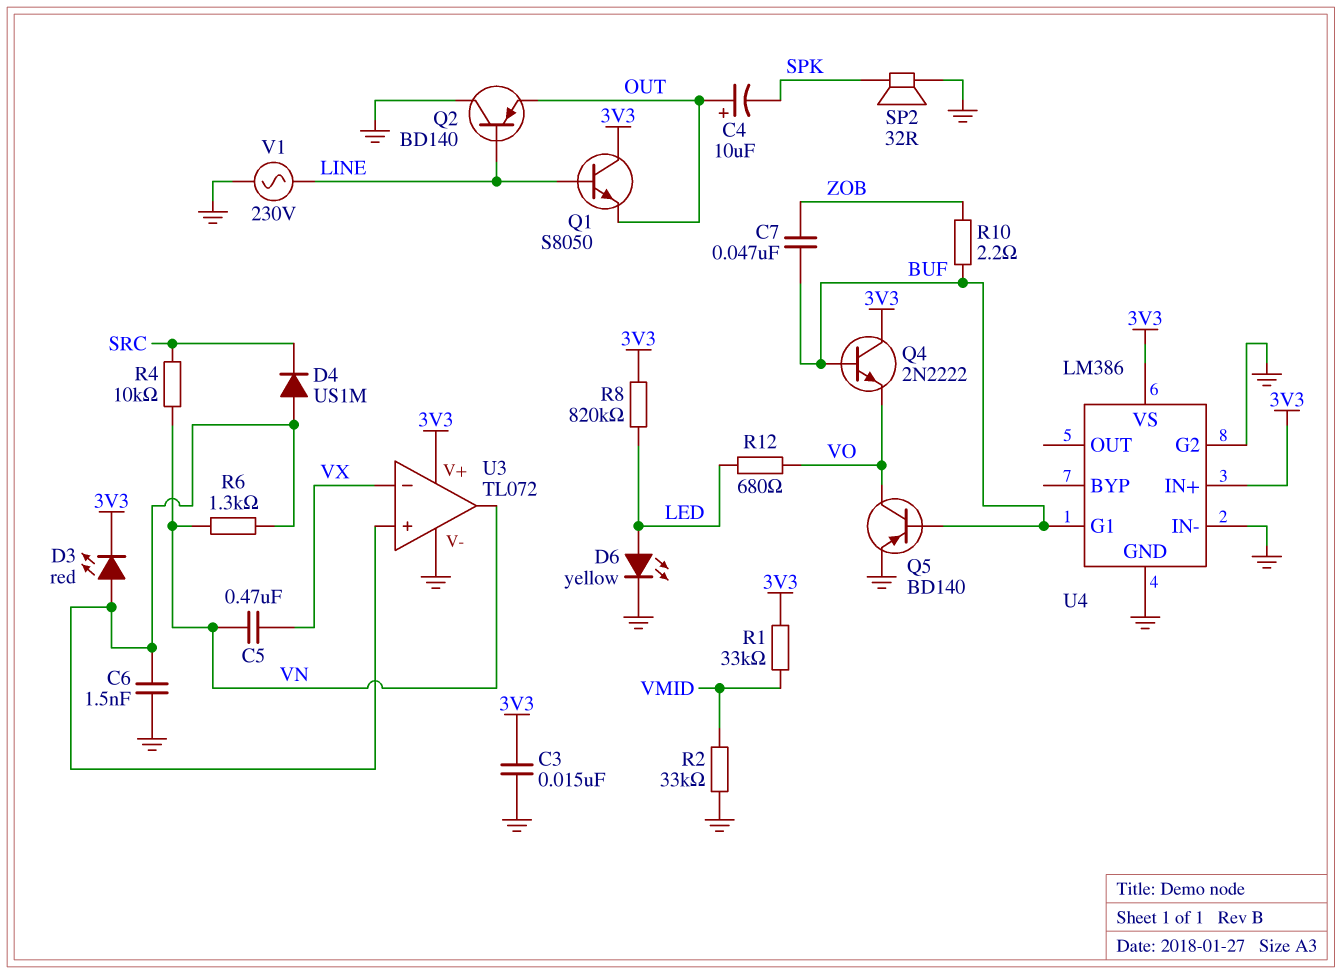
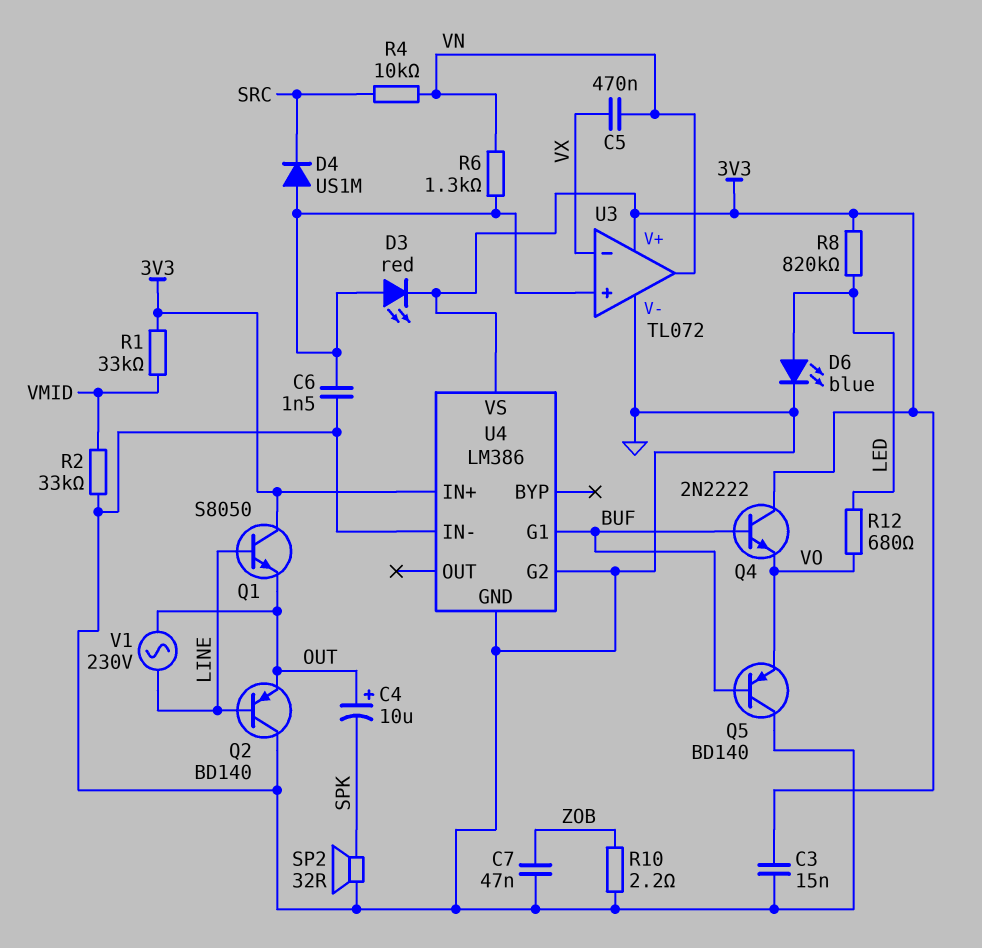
C7: 47nF (BUF, ZOB) -> 47nF (GND, ZOB)
D6: LED yellow (A LED, K GND) -> LED blue (A LED, K GND)
Q5: PNP BD140 (B BUF, C VO, E GND) -> PNP BD140 (B BUF, C GND, E VO)
R10: 2.2 (BUF, ZOB) -> 2.2 (GND, ZOB)
V1: AC 230V (GND, LINE) -> AC 230V (LINE, OUT)

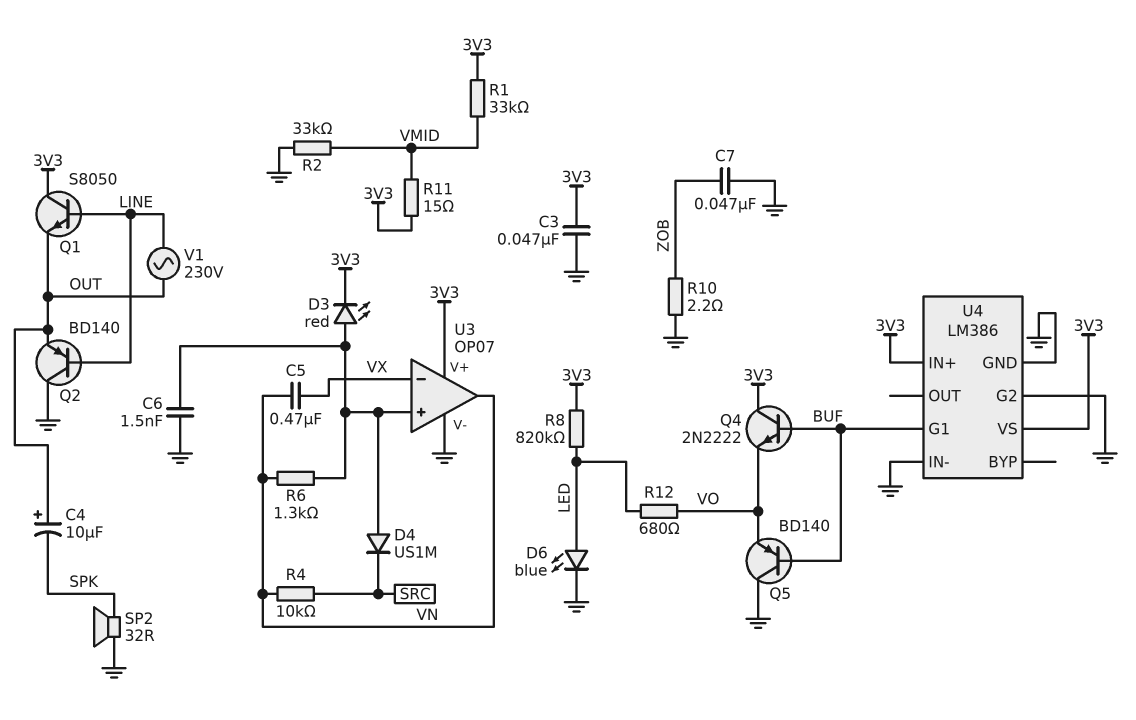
C3: 15nF (3V3, GND) -> 47nF (3V3, GND)
R11: none -> 15 (3V3, VMID)
U3: TL072 -> OP07

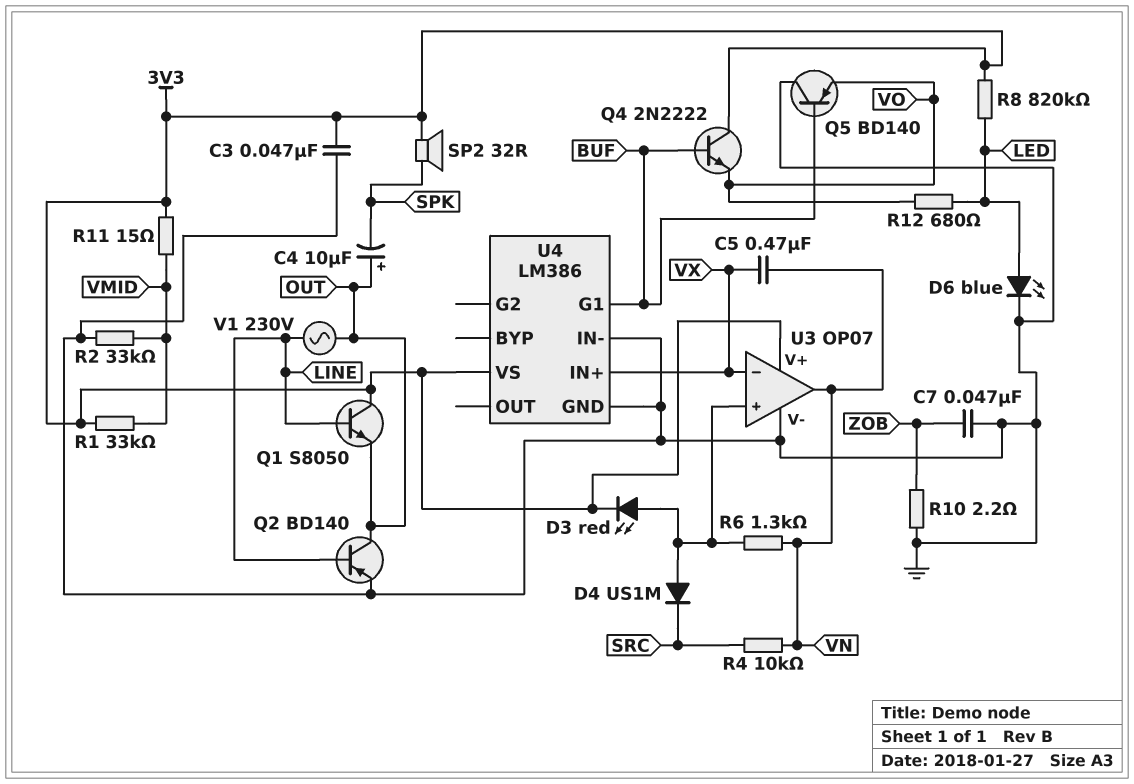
C6: 1.5nF (GND, U3/in+) -> none
Q2: PNP BD140 (B LINE, C GND, E OUT) -> PNP BD140 (B LINE, C OUT, E GND)
SP2: speaker 32R (GND, SPK) -> speaker 32R (3V3, SPK)
U4 pin G2: GND -> none
U4 pin IN+: 3V3 -> VX

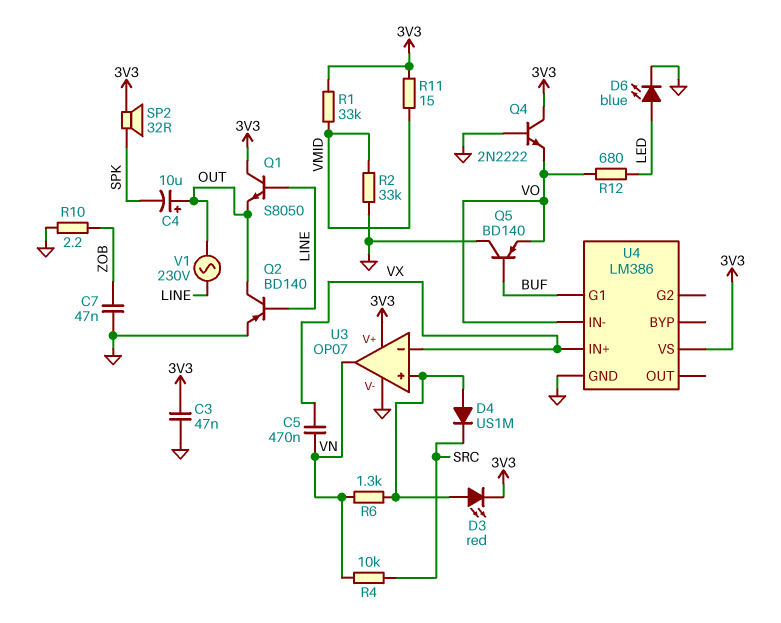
Q4: NPN 2N2222 (B BUF, C 3V3, E VO) -> NPN 2N2222 (B GND, C 3V3, E VO)
R8: 820k (3V3, LED) -> none
U4 pin IN-: GND -> VO

